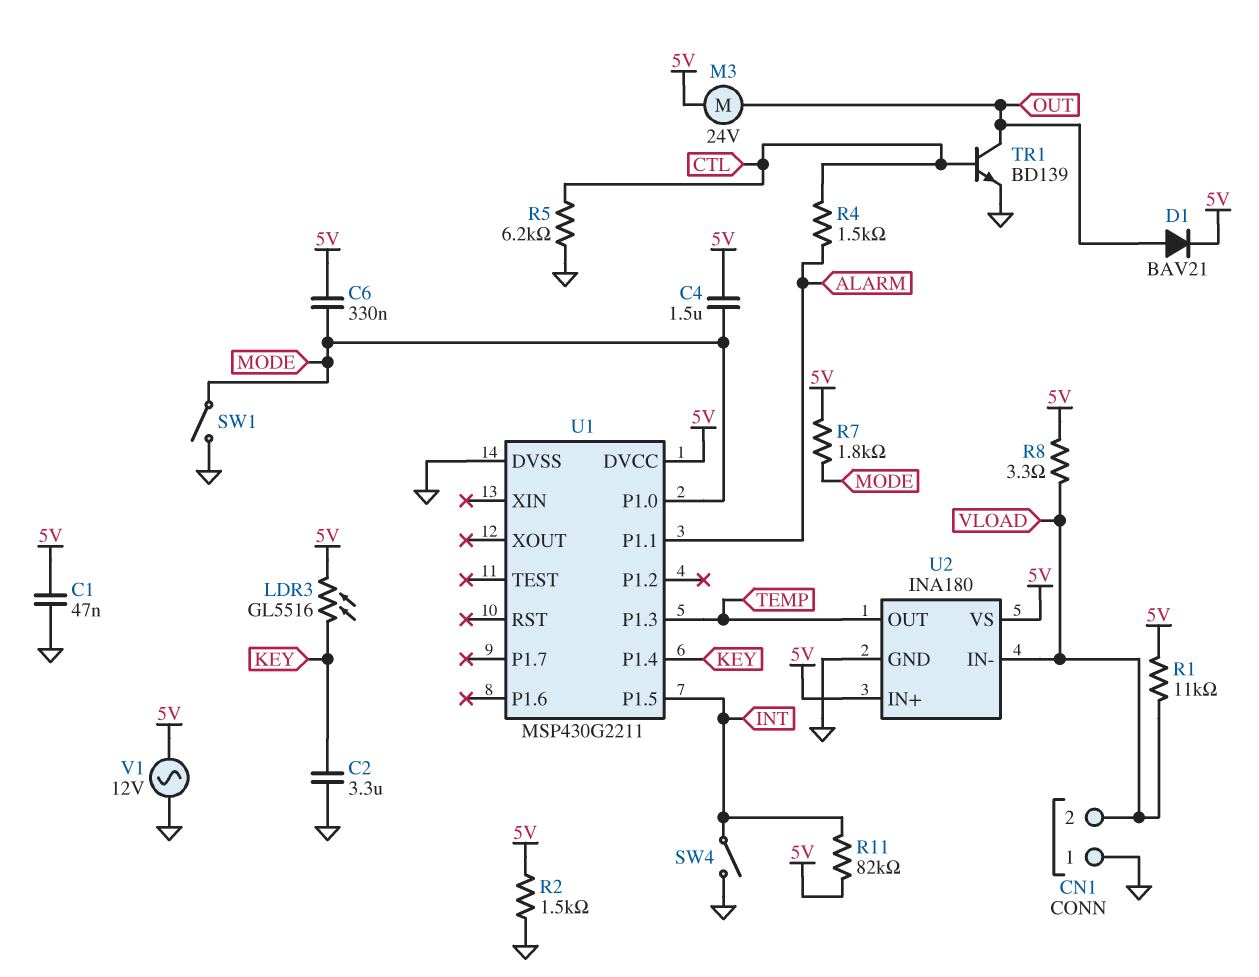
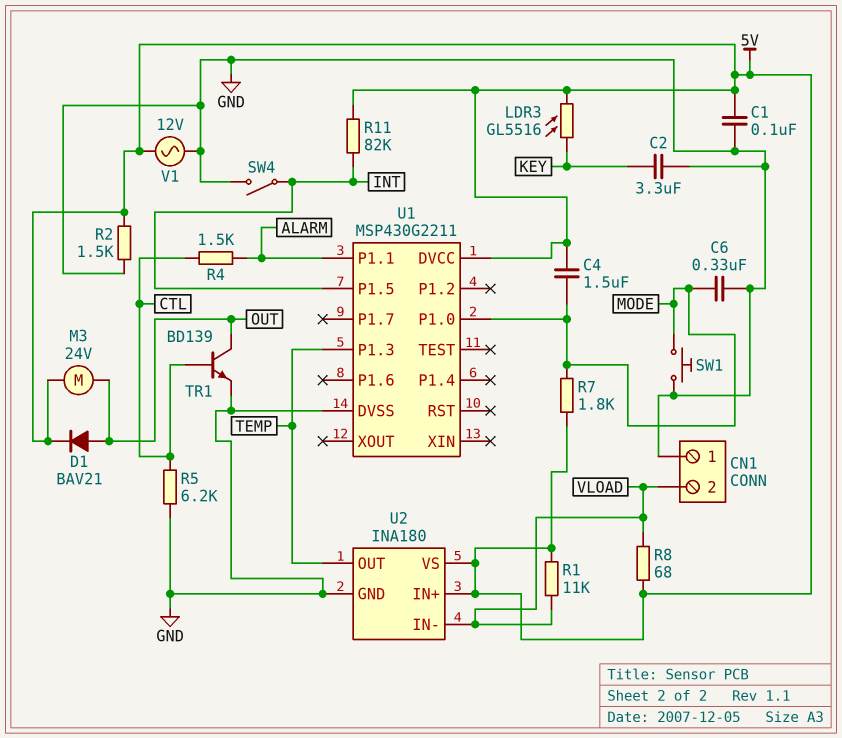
C1: 47nF (5V, GND) -> 100nF (5V, GND)
C6: 330nF (5V, MODE) -> 330nF (GND, MODE)
R8: 3.3 (5V, VLOAD) -> 68 (5V, VLOAD)
SW1: switch (GND, MODE) -> button (GND, MODE)
U1 pin P1.4: KEY -> none

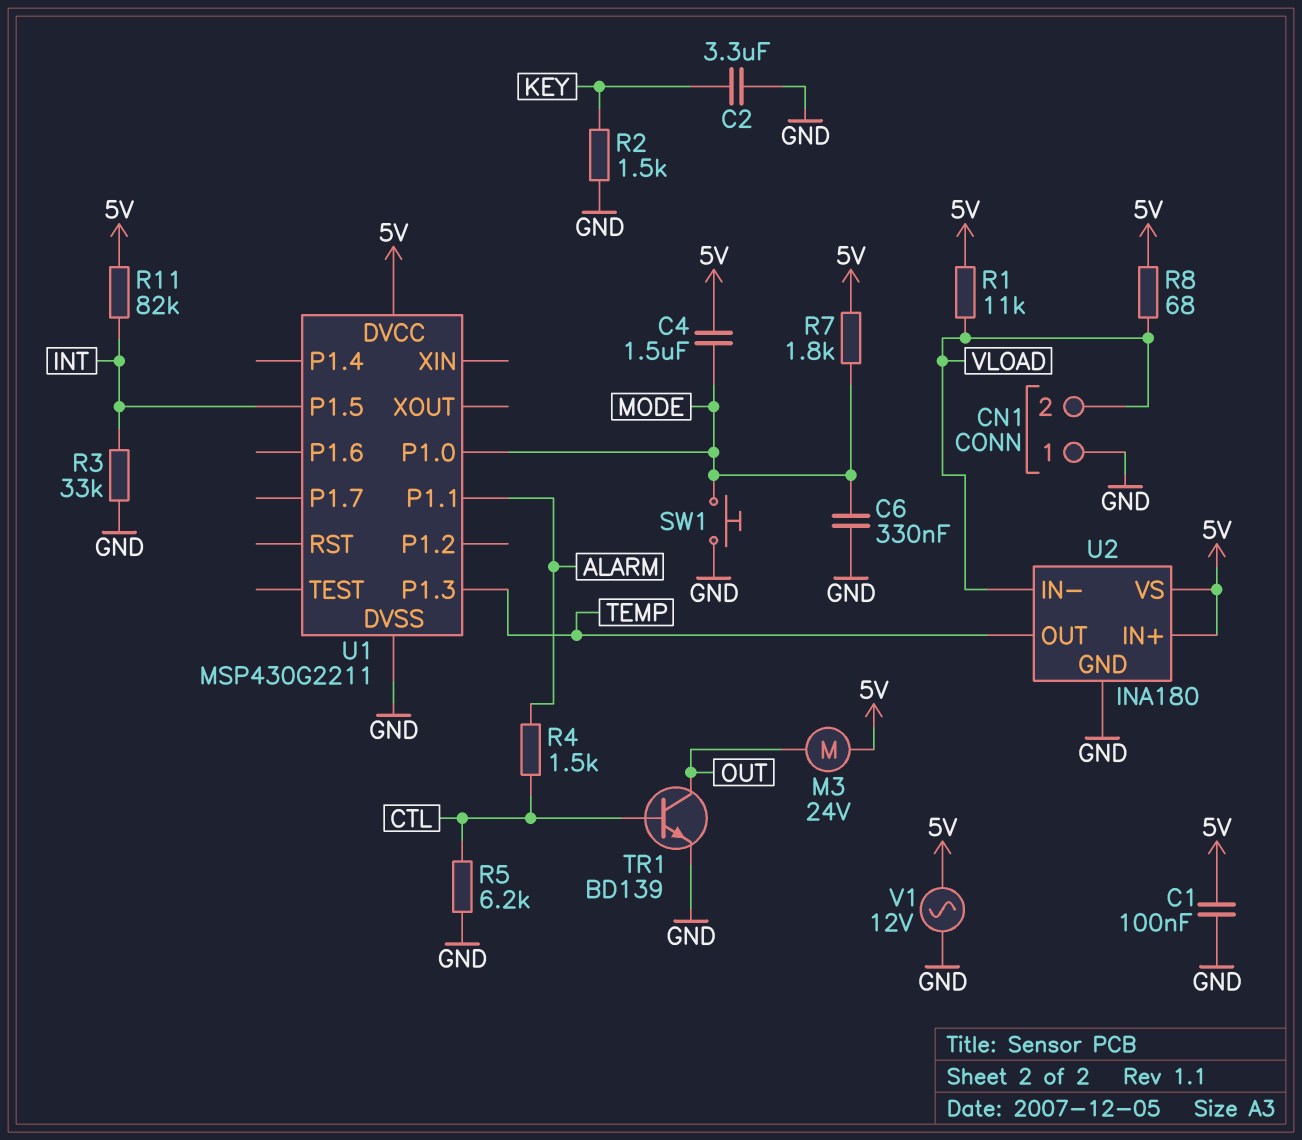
D1: diode BAV21 (A OUT, K 5V) -> none
LDR3: GL5516 (5V, KEY) -> none
R2: 1.5k (5V, GND) -> 1.5k (GND, KEY)
R3: none -> 33k (GND, INT)
SW4: switch (GND, INT) -> none

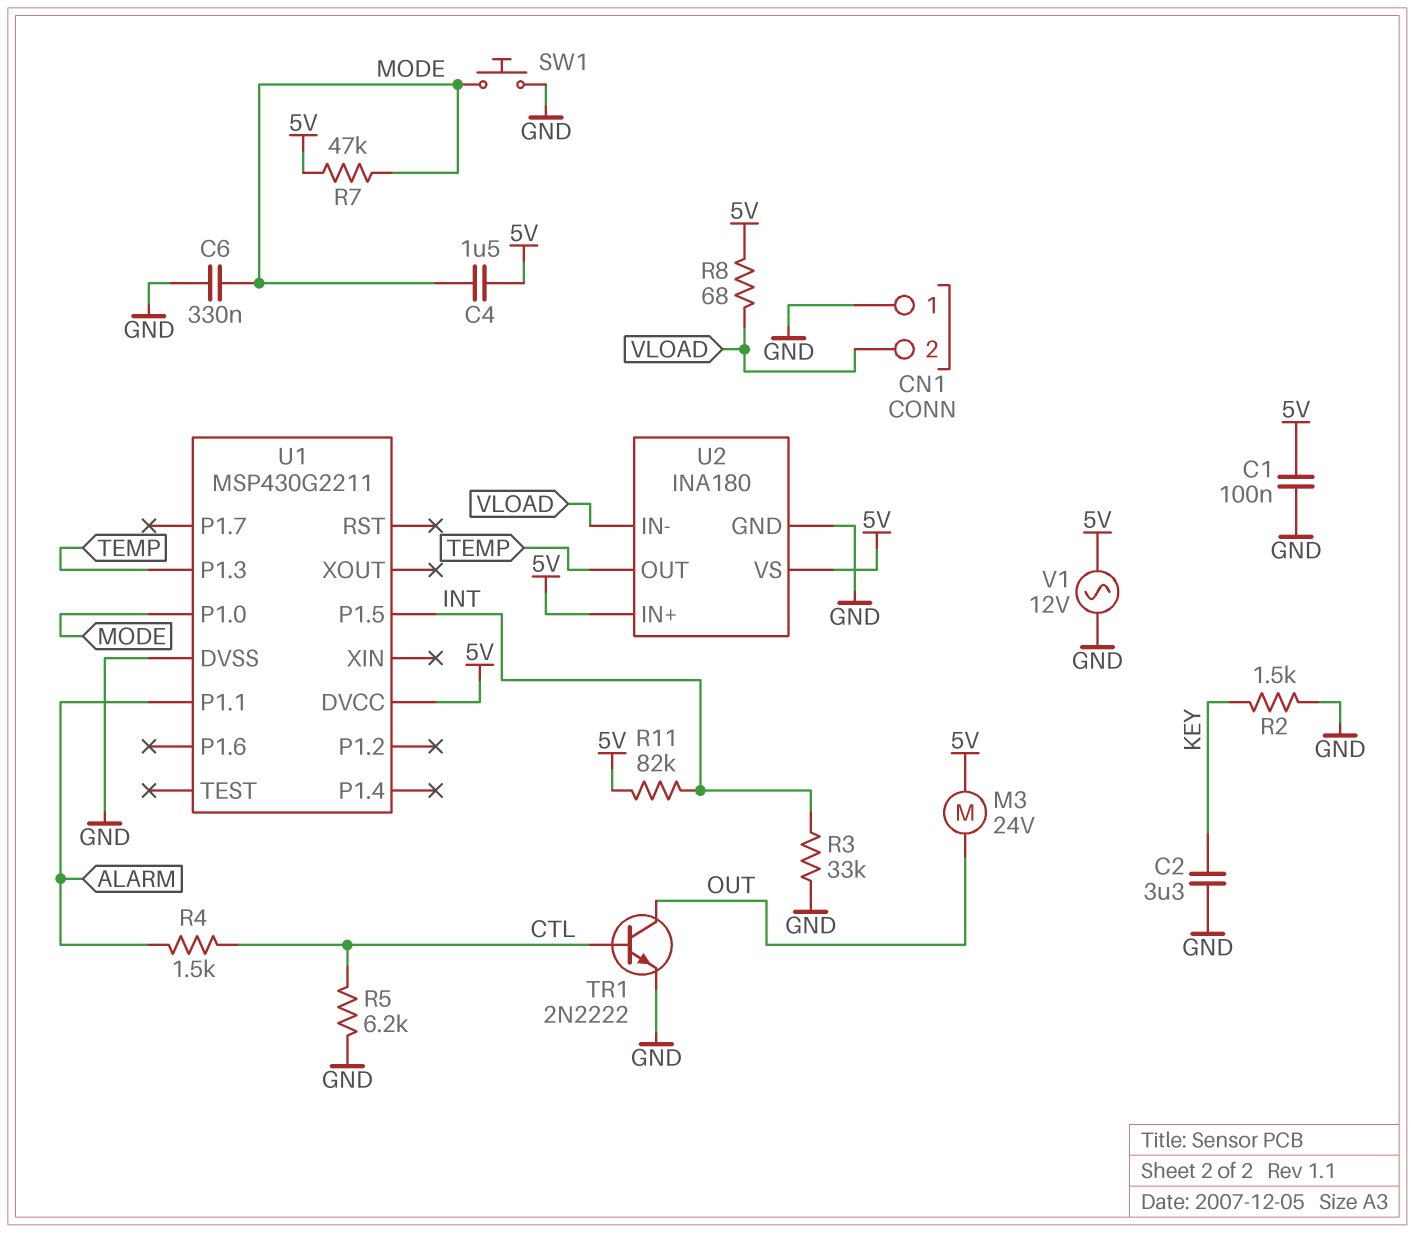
R1: 11k (5V, VLOAD) -> none
R7: 1.8k (5V, MODE) -> 47k (5V, MODE)
TR1: NPN BD139 (B CTL, C OUT, E GND) -> NPN 2N2222 (B CTL, C OUT, E GND)

